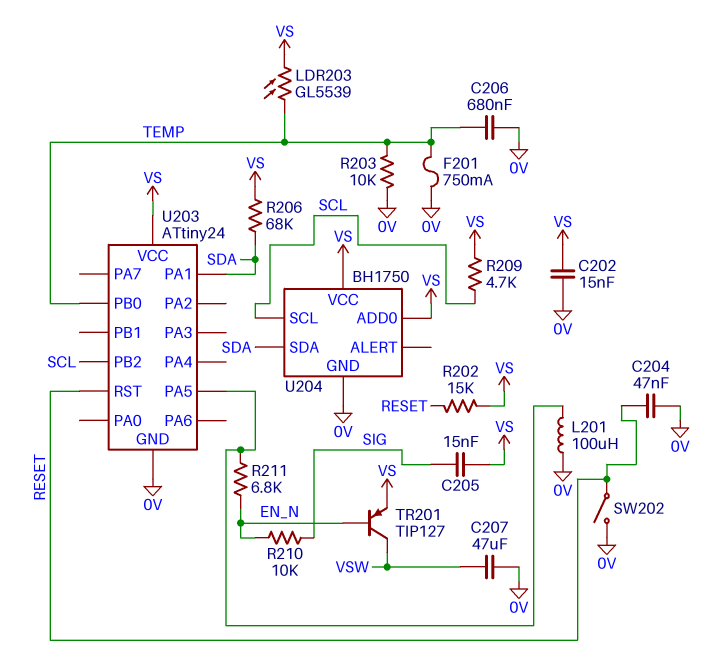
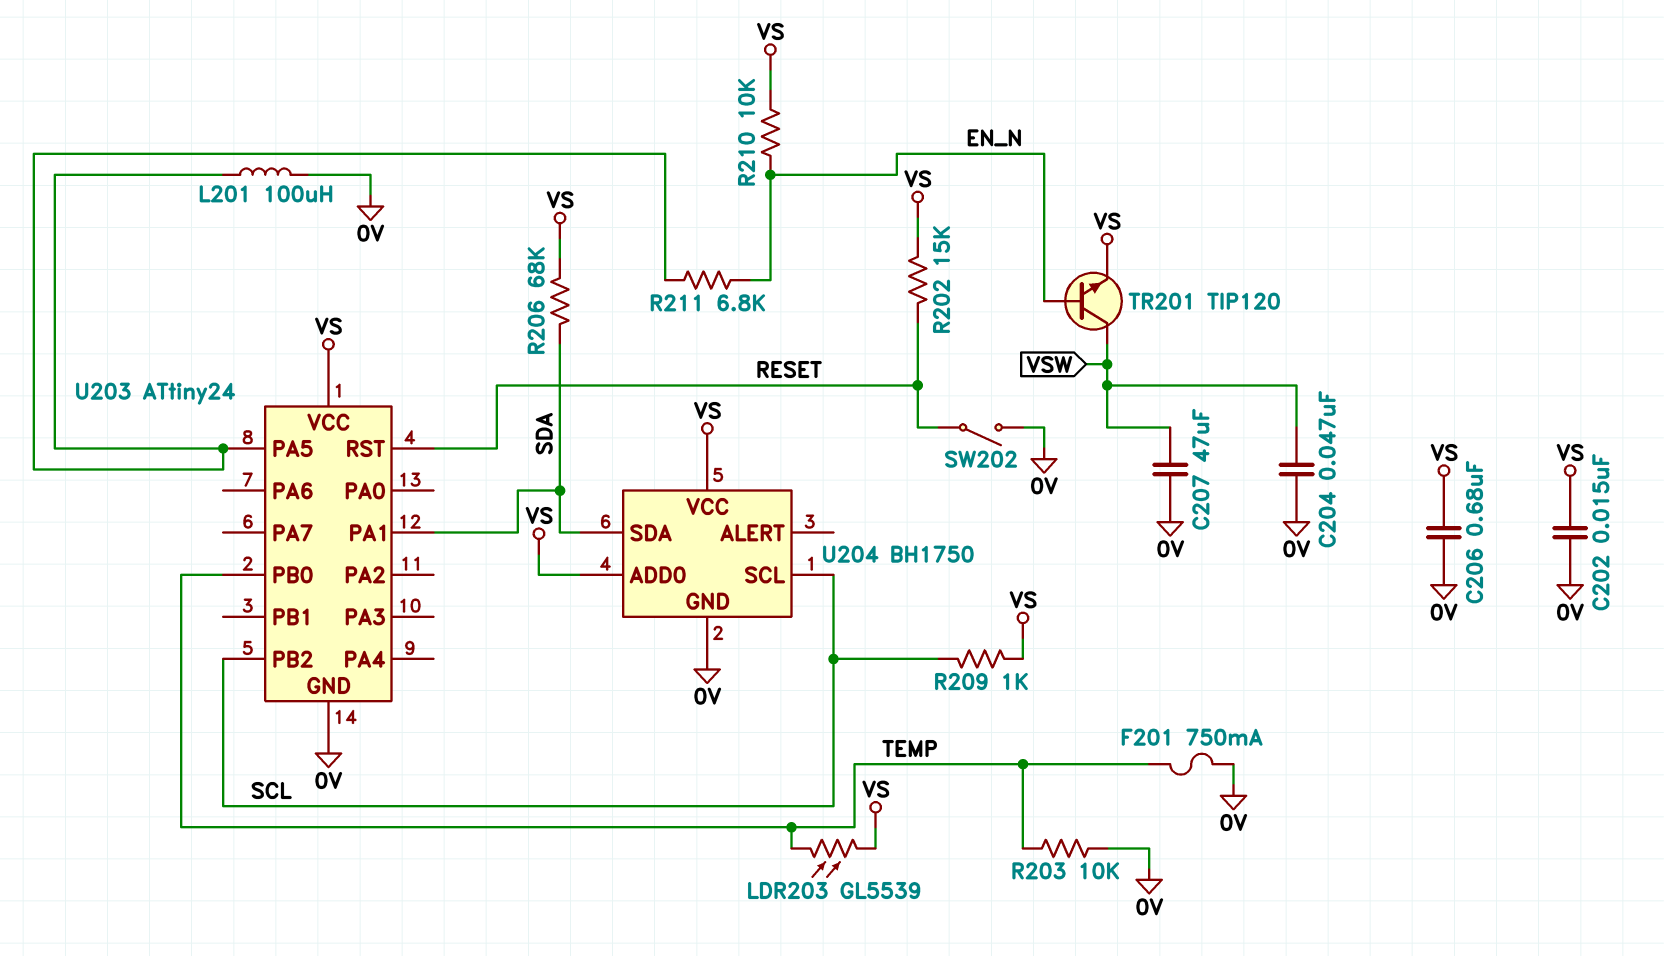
C204: 47nF (0V, RESET) -> 47nF (0V, VSW)
C205: 15nF (SIG, VS) -> none
C206: 680nF (0V, TEMP) -> 680nF (0V, VS)
R209: 4.7k (SCL, VS) -> 1k (SCL, VS)
R210: 10k (EN_N, SIG) -> 10k (EN_N, VS)
TR201: PNP TIP127 (B EN_N, C VSW, E VS) -> NPN TIP120 (B EN_N, C VSW, E VS)

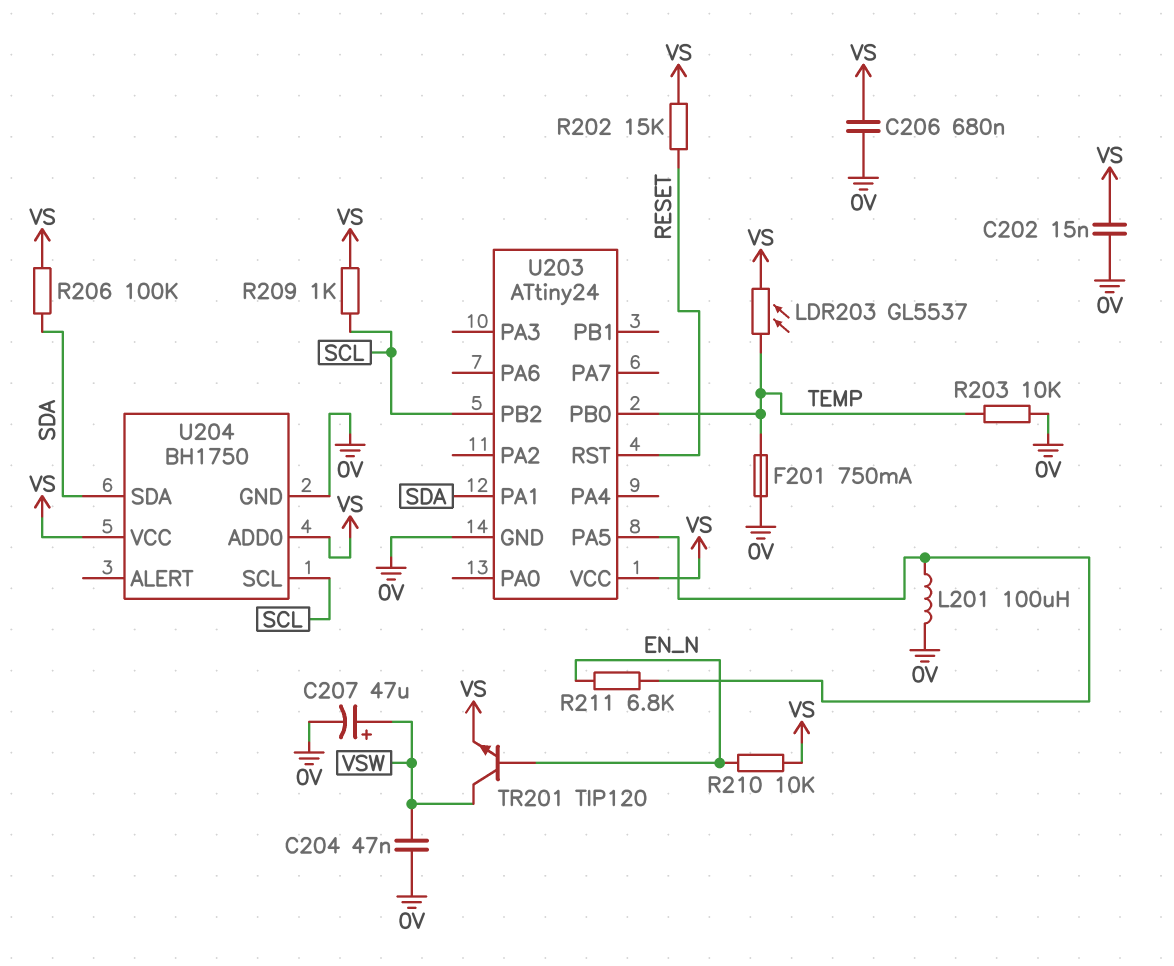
C207: 47uF (0V, VSW) -> 47uF (plus VSW, minus 0V)
LDR203: GL5539 (TEMP, VS) -> GL5537 (TEMP, VS)
R206: 68k (SDA, VS) -> 100k (SDA, VS)
SW202: switch (0V, RESET) -> none

